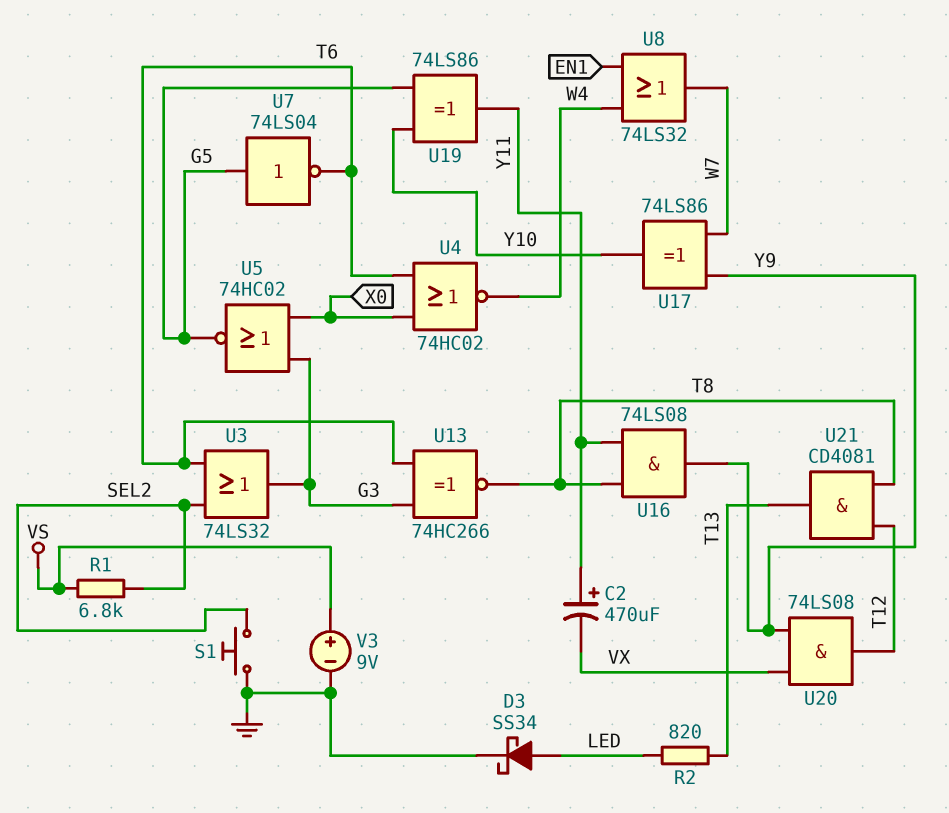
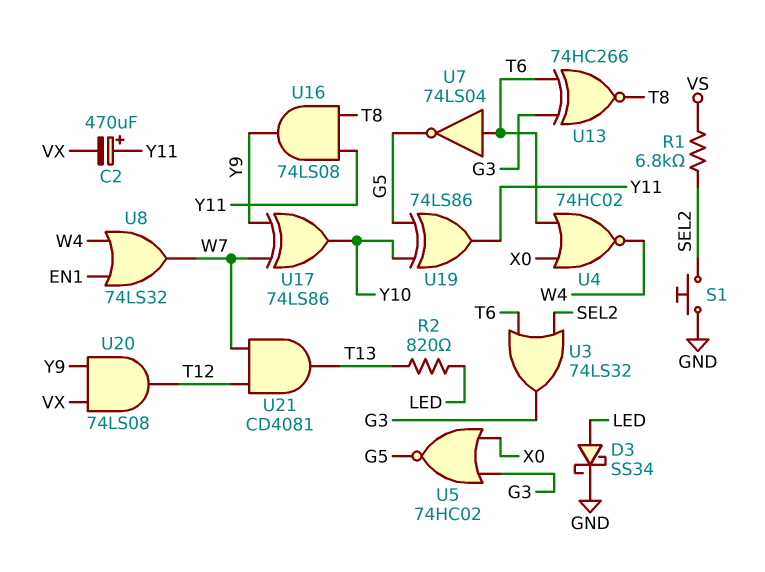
U7: NOT 74LS04 (in G5, out T6) -> NOT 74LS04 (in T6, out G5)
U21: AND CD4081 (in T8, in T12, out T13) -> AND CD4081 (in T12, in W7, out T13)
V3: 9V (plus VS, minus GND) -> none

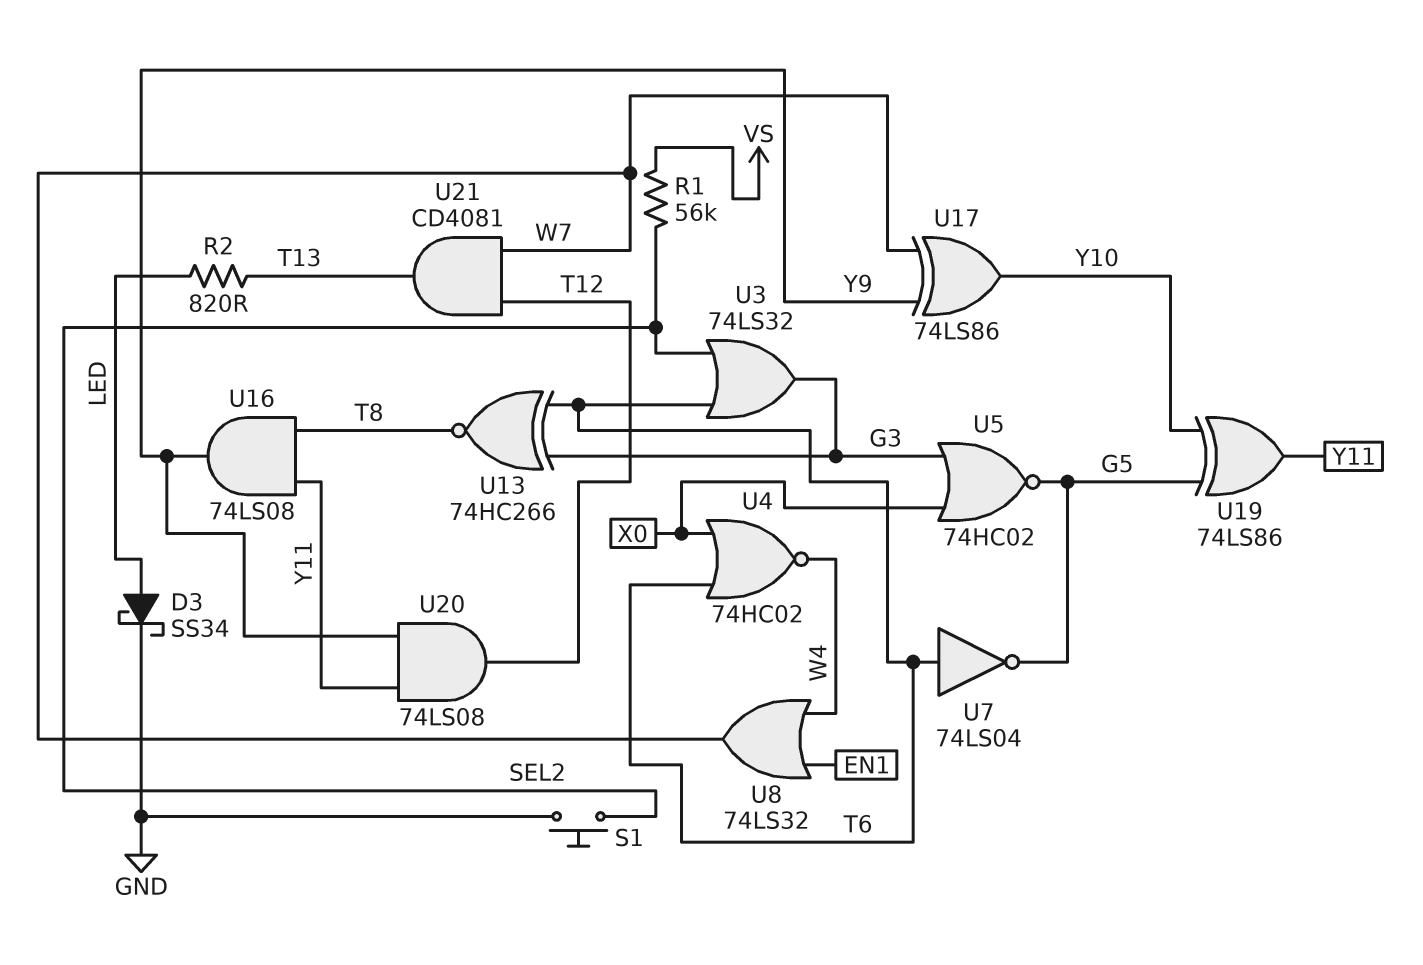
C2: 470uF (plus Y11, minus VX) -> none
R1: 6.8k (SEL2, VS) -> 56k (SEL2, VS)
U20: AND 74LS08 (in VX, in Y9, out T12) -> AND 74LS08 (in Y9, in Y11, out T12)

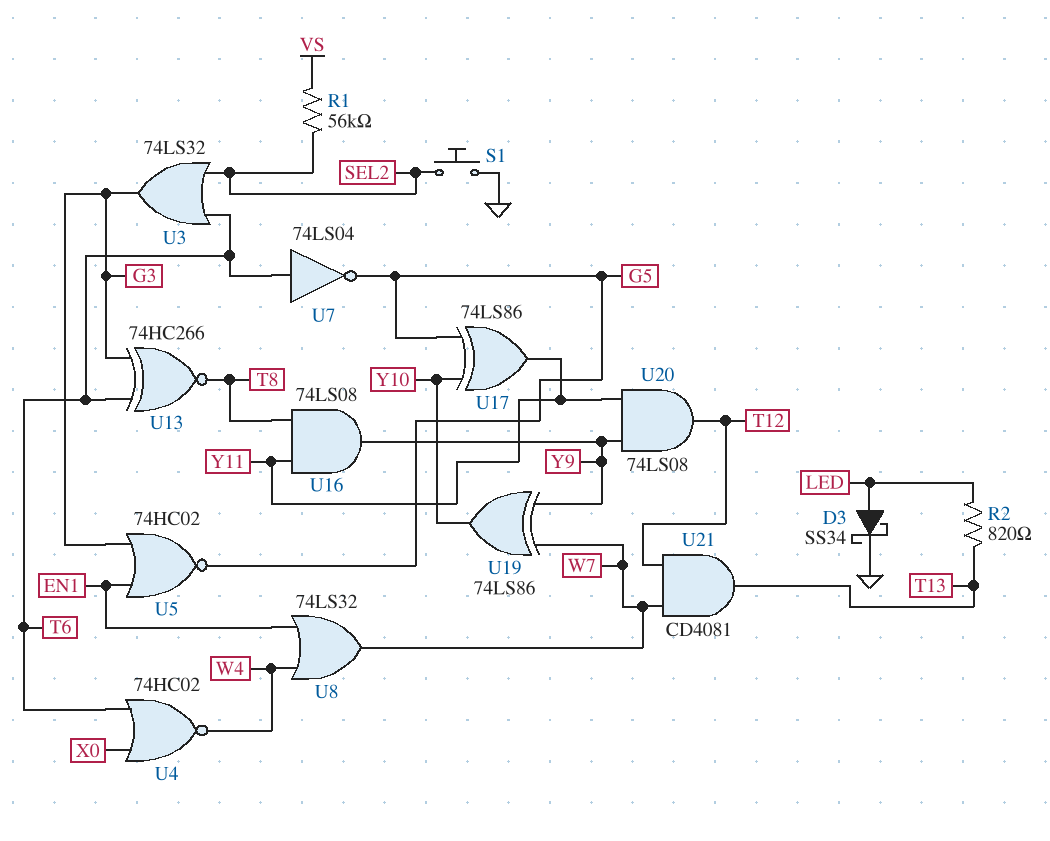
U5: NOR 74HC02 (in G3, in X0, out G5) -> NOR 74HC02 (in EN1, in G3, out G5)
U17: XOR 74LS86 (in W7, in Y9, out Y10) -> XOR 74LS86 (in G5, in Y10, out Y11)
U19: XOR 74LS86 (in G5, in Y10, out Y11) -> XOR 74LS86 (in W7, in Y9, out Y10)

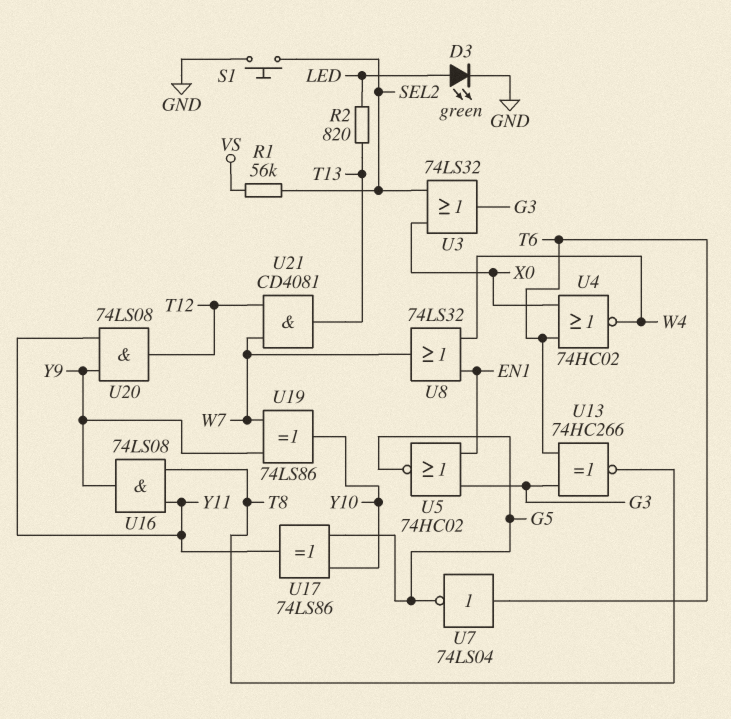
D3: schottky SS34 (A LED, K GND) -> LED green (A LED, K GND)
U3: OR 74LS32 (in SEL2, in T6, out G3) -> OR 74LS32 (in SEL2, in X0, out G3)

